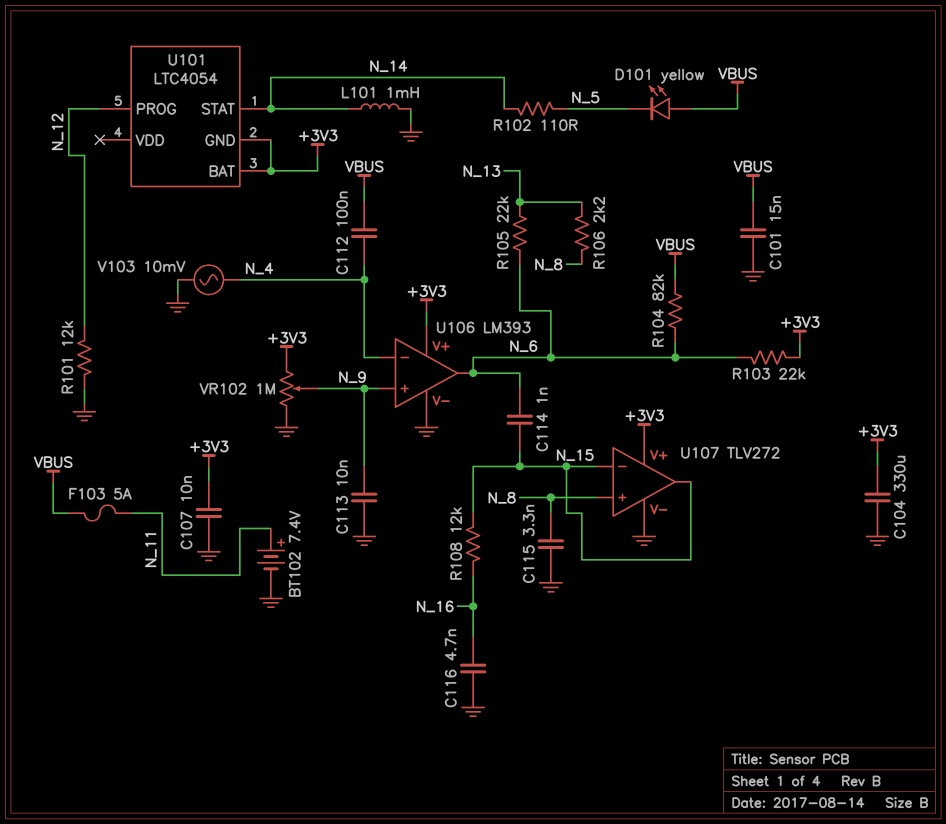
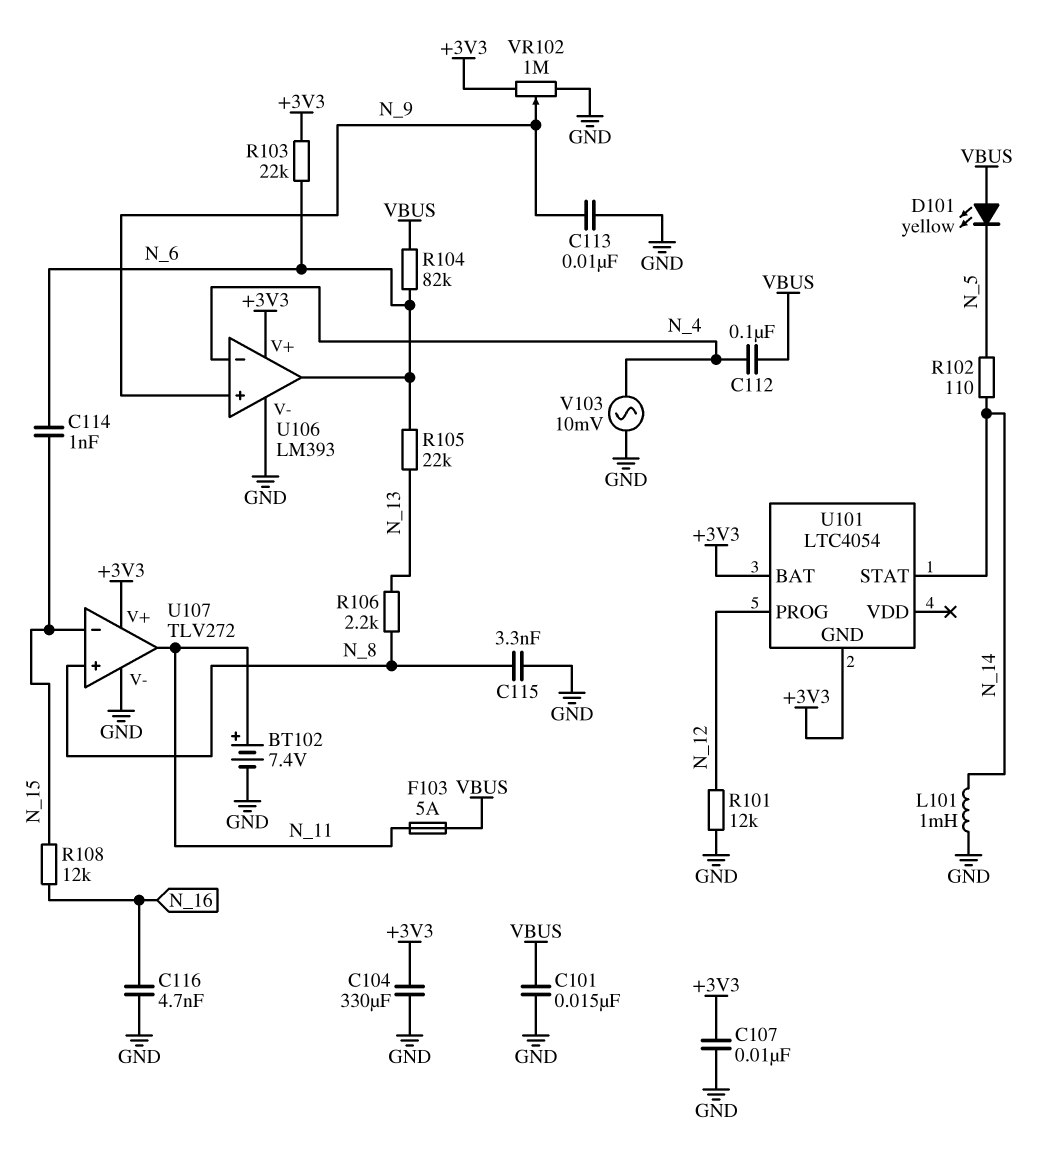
U107 pin out: N_15 -> N_11

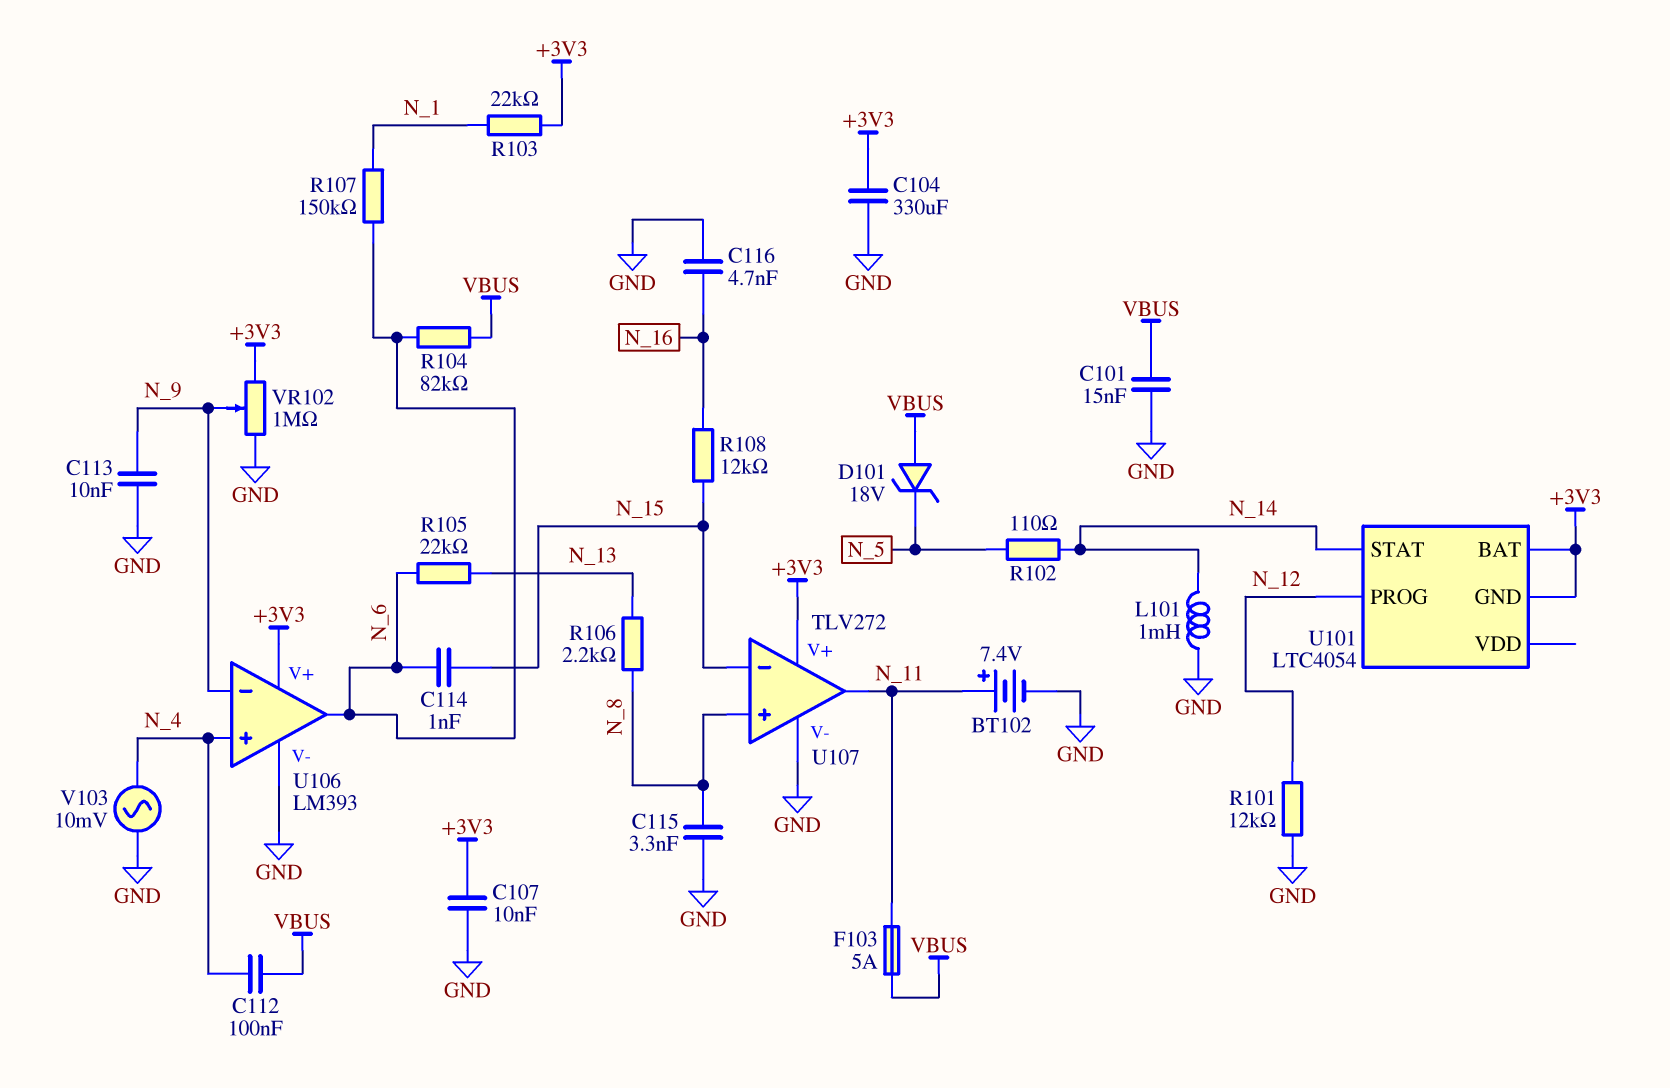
D101: LED yellow (A VBUS, K N_5) -> zener 18V (A VBUS, K N_5)
R103: 22k (+3V3, N_6) -> 22k (+3V3, N_1)
R107: none -> 150k (N_1, N_6)
U106 pin in+: N_9 -> N_4
U106 pin in-: N_4 -> N_9

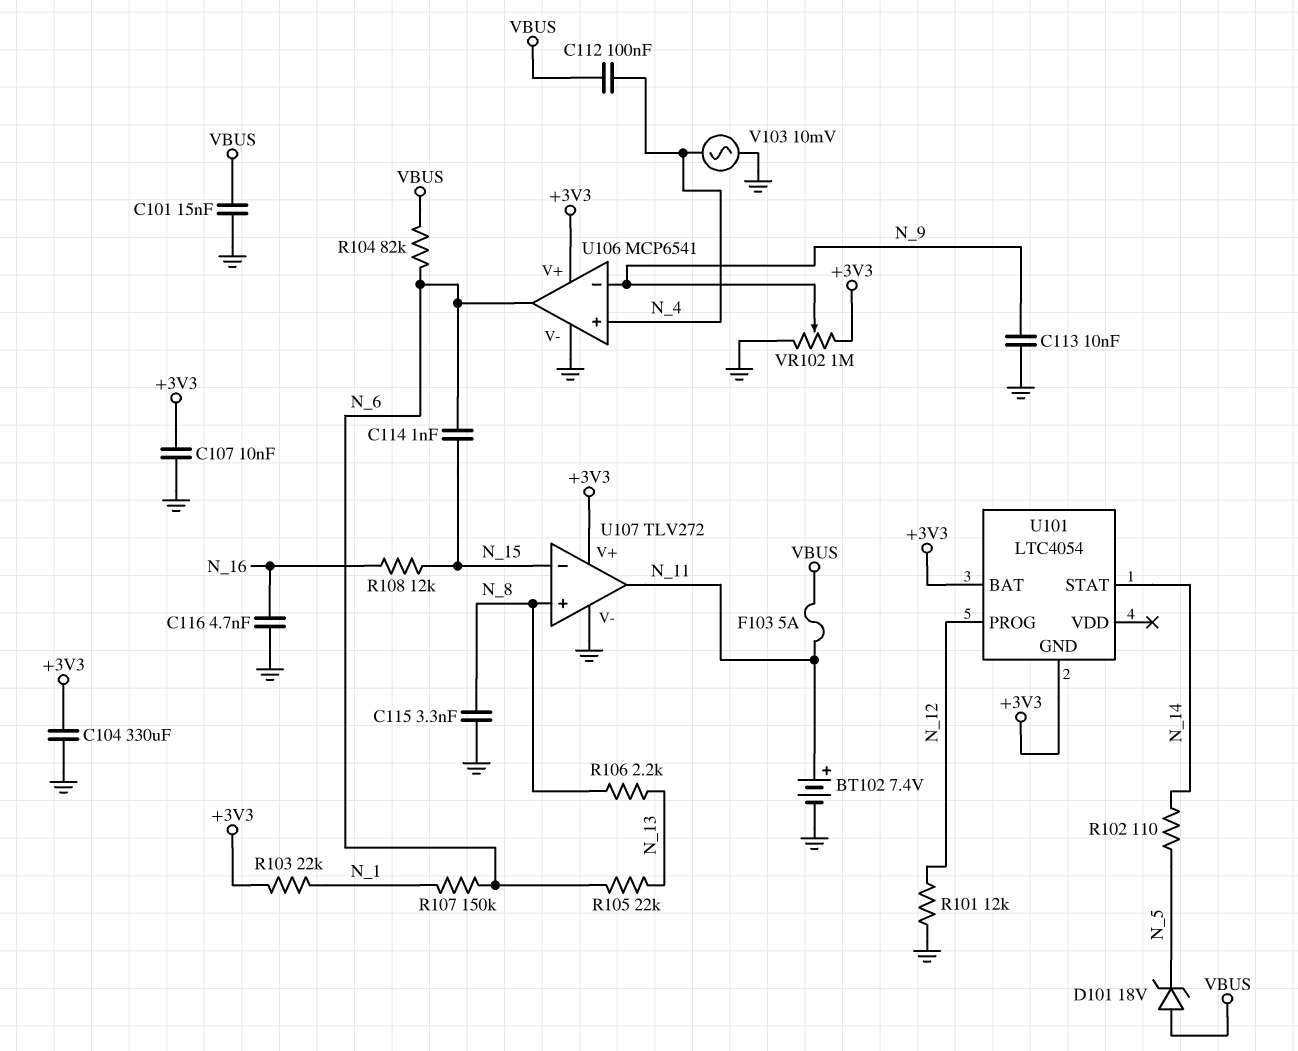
L101: 1mH (GND, N_14) -> none
U106: LM393 -> MCP6541

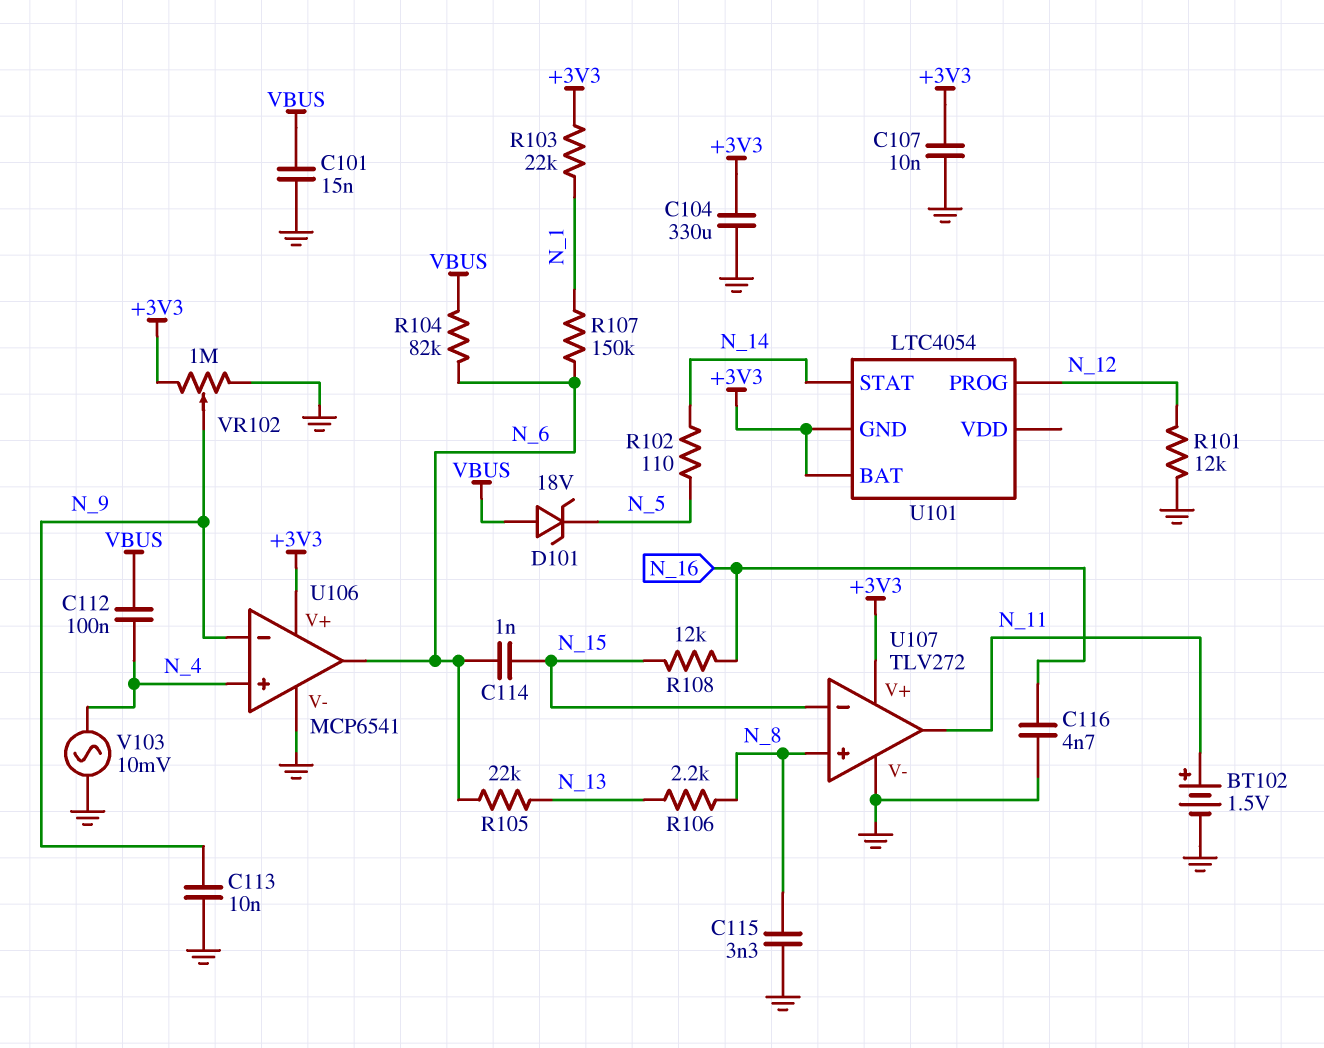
BT102: 7.4V (plus N_11, minus GND) -> 1.5V (plus N_11, minus GND)
F103: 5A (N_11, VBUS) -> none

